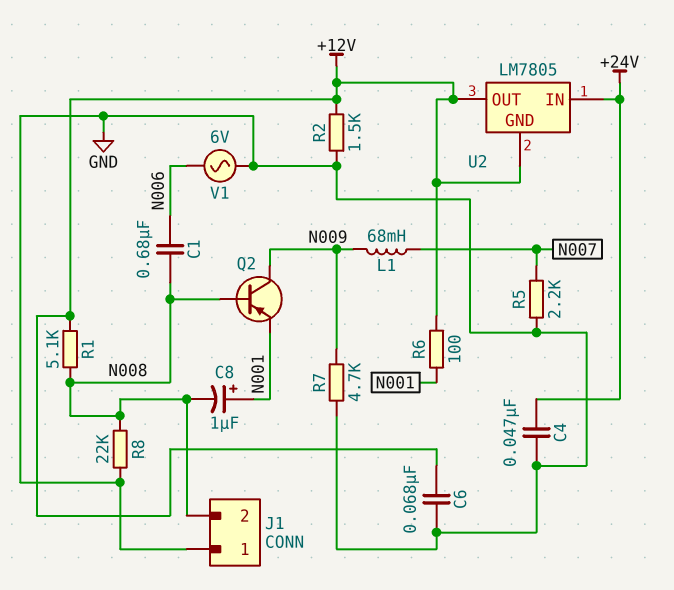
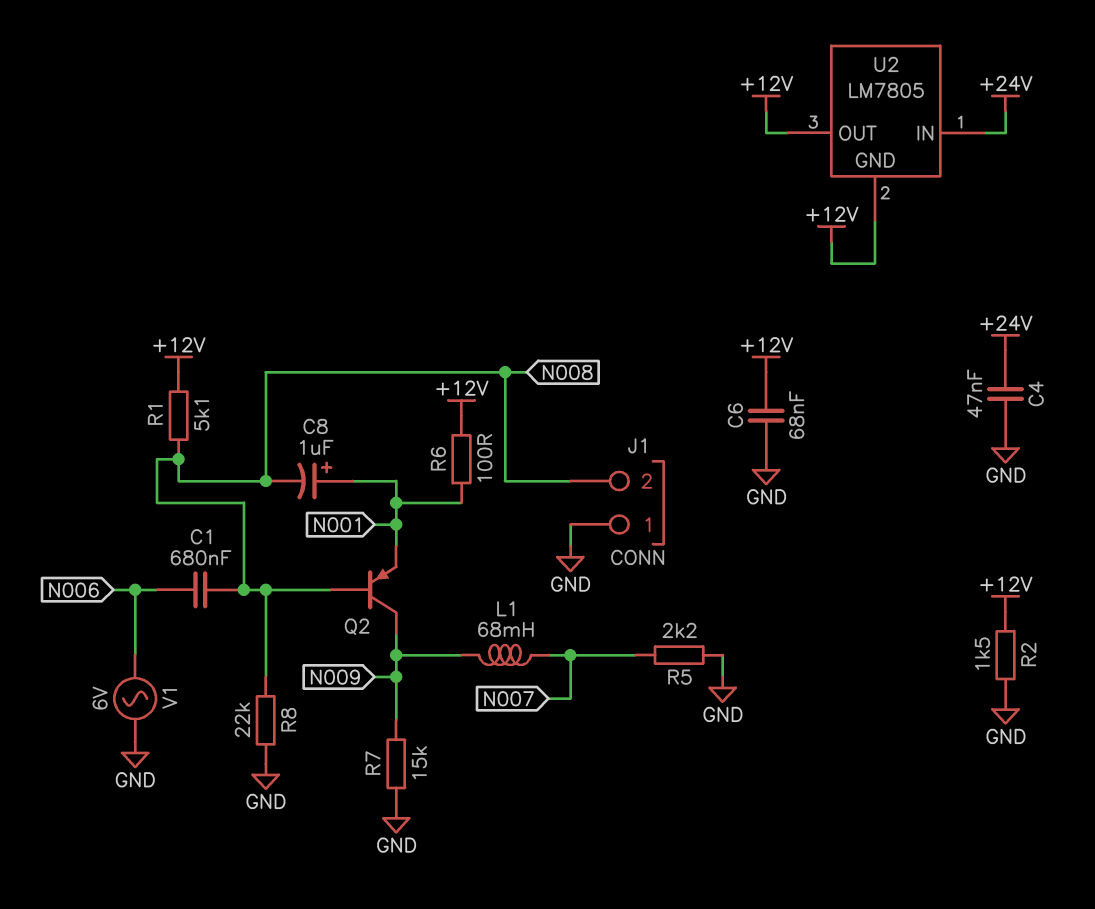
R7: 4.7k (GND, N009) -> 15k (GND, N009)

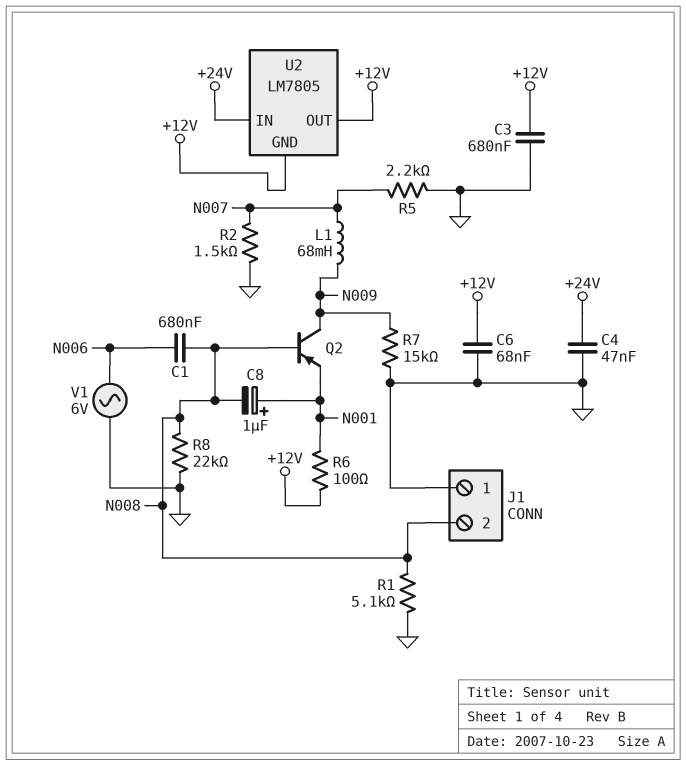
C3: none -> 680nF (+12V, GND)
R1: 5.1k (+12V, N008) -> 5.1k (GND, N008)
R2: 1.5k (+12V, GND) -> 1.5k (GND, N007)

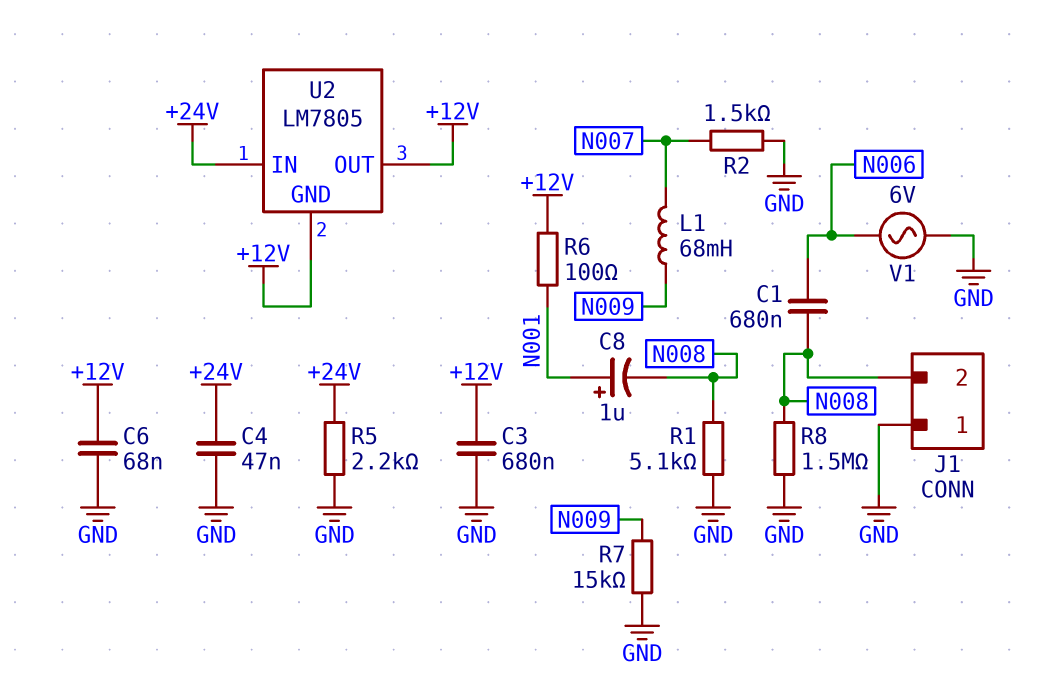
Q2: PNP (B N008, C N009, E N001) -> none
R5: 2.2k (GND, N007) -> 2.2k (+24V, GND)
R8: 22k (GND, N008) -> 1.5M (GND, N008)

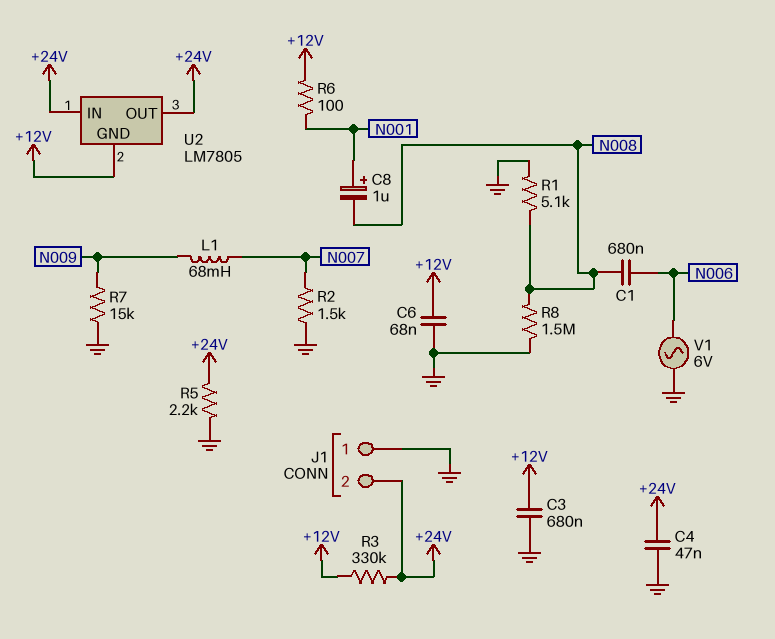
J1 pin 2: N008 -> +24V
R3: none -> 330k (+12V, +24V)
U2 pin OUT: +12V -> +24V

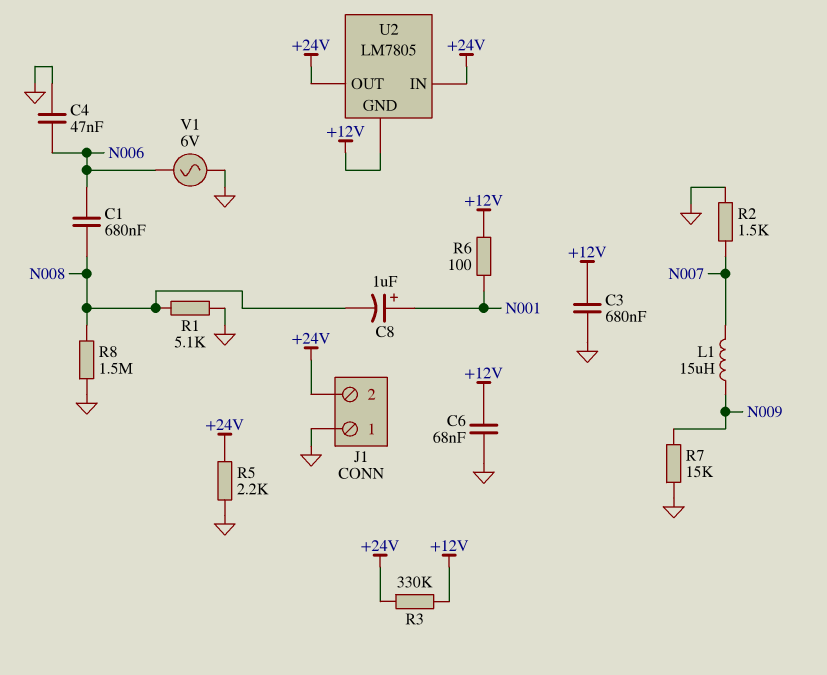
C4: 47nF (+24V, GND) -> 47nF (GND, N006)
L1: 68mH (N007, N009) -> 15uH (N007, N009)

